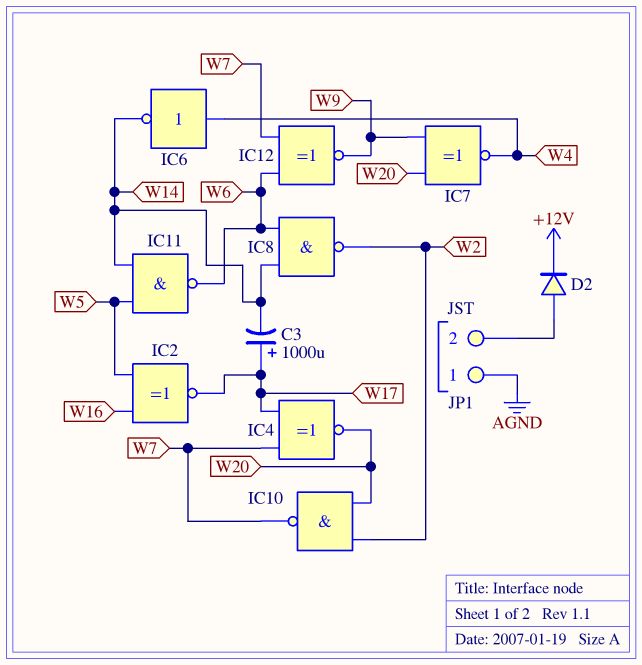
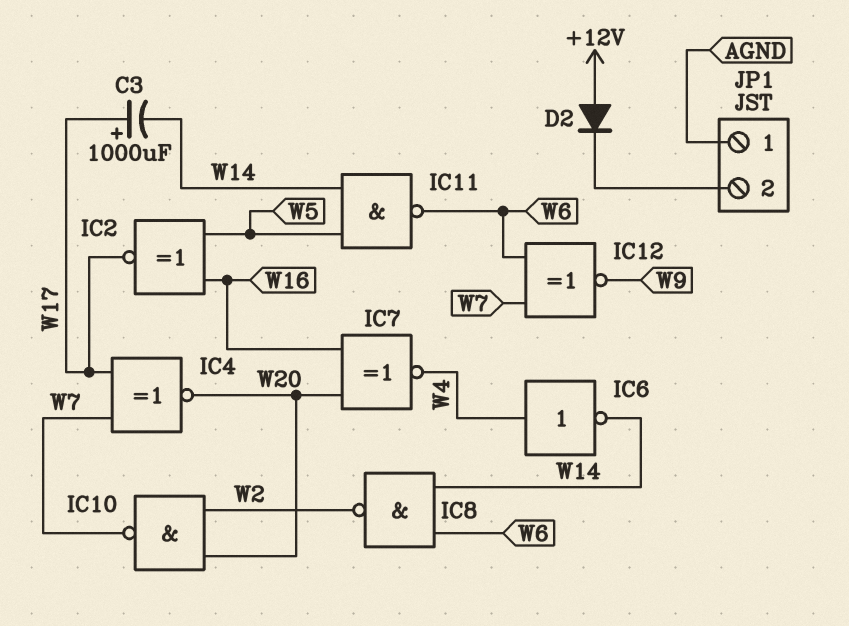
D2: diode (A JP1/2, K +12V) -> diode (A +12V, K JP1/2)
IC7: XNOR (in W9, in W20, out W4) -> XNOR (in W16, in W20, out W4)

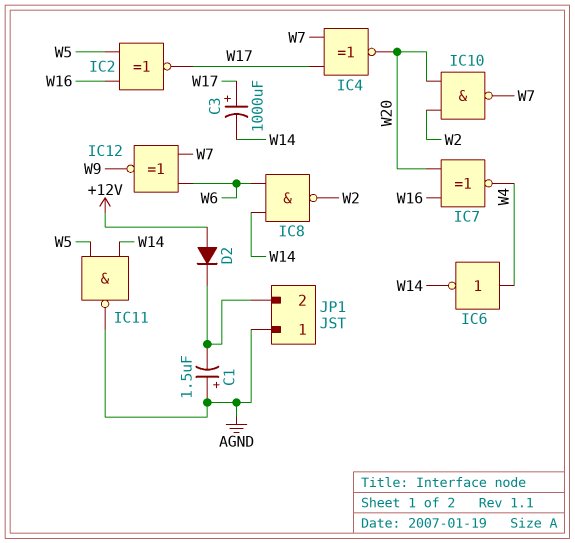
C1: none -> 1.5uF (plus AGND, minus JP1/2)
IC11: NAND (in W5, in W14, out W6) -> NAND (in W5, in W14, out AGND)

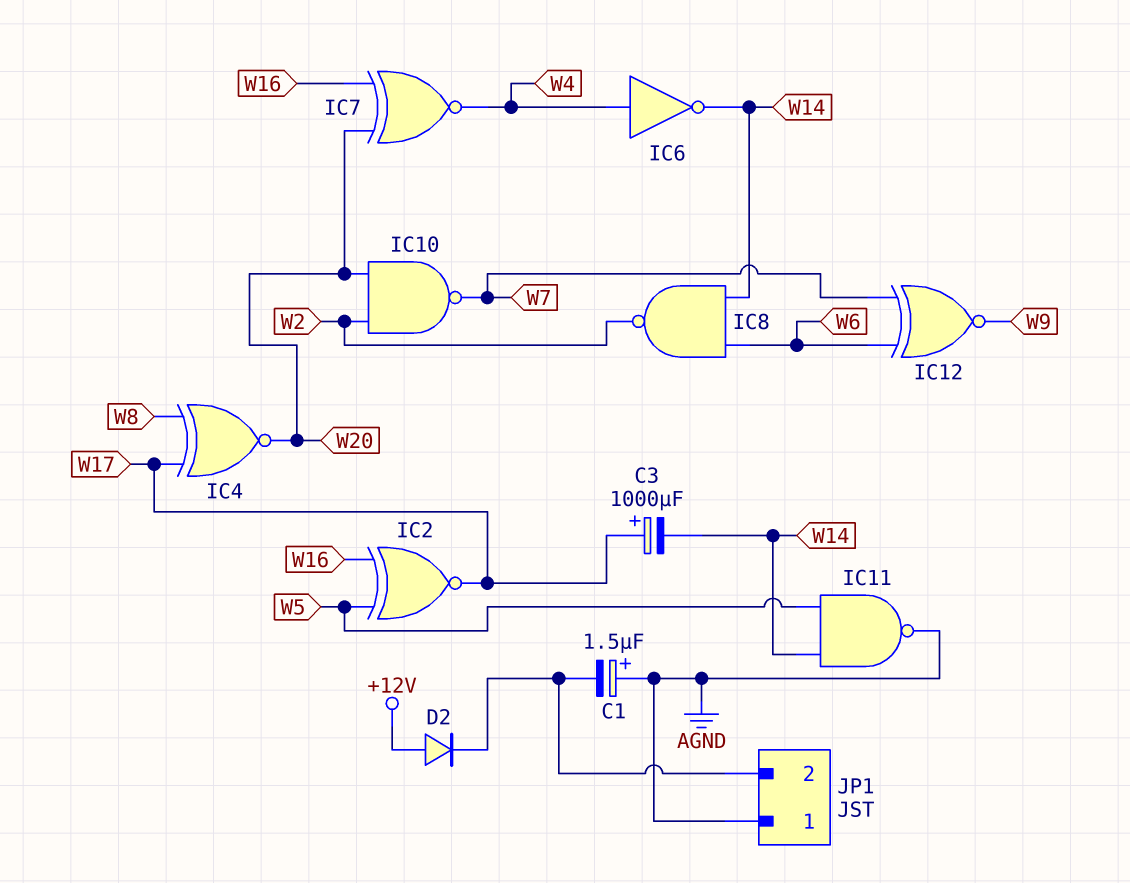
IC4: XNOR (in W7, in W17, out W20) -> XNOR (in W8, in W17, out W20)

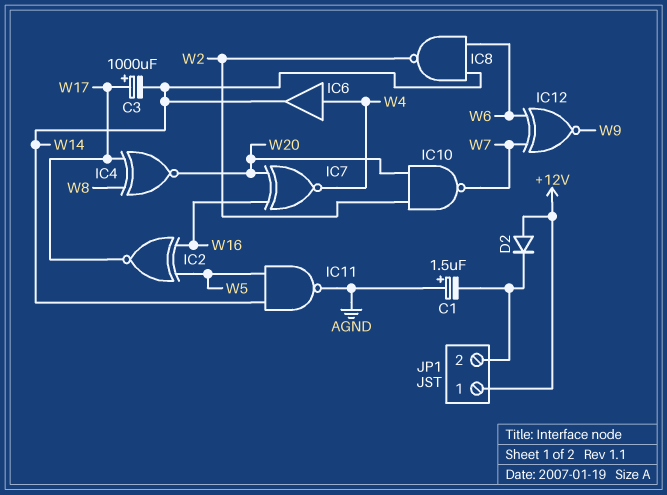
IC6: NOT (in W4, out W14) -> buffer (in W4, out W14)
JP1 pin 1: AGND -> +12V

